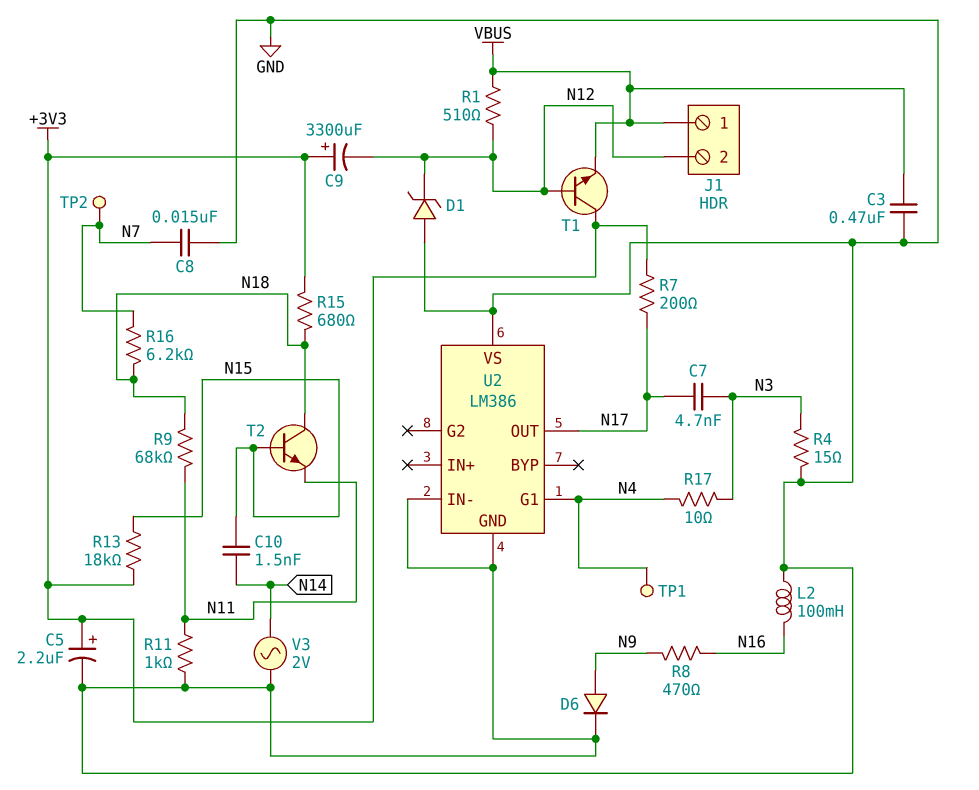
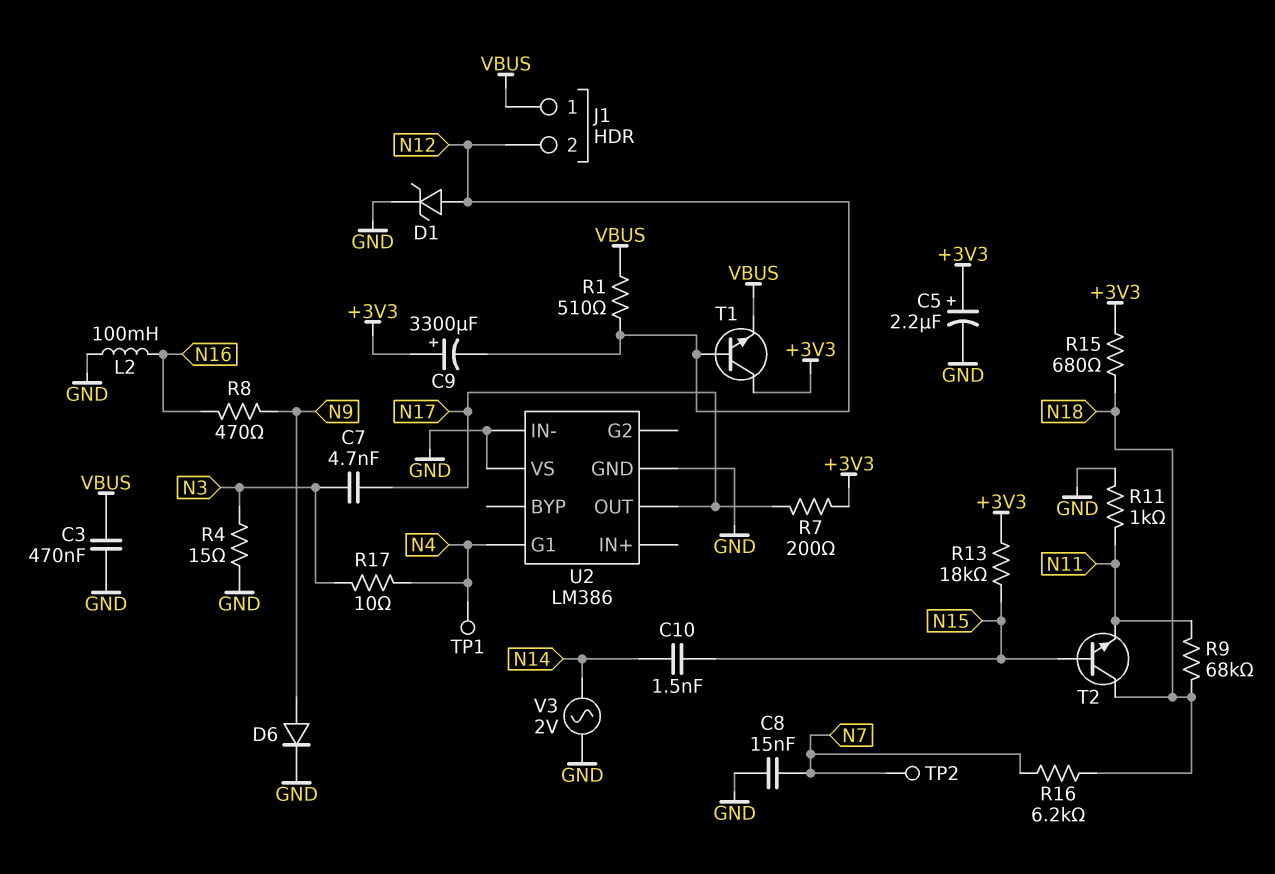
D1: zener (A GND, K N12) -> zener (A N12, K GND)

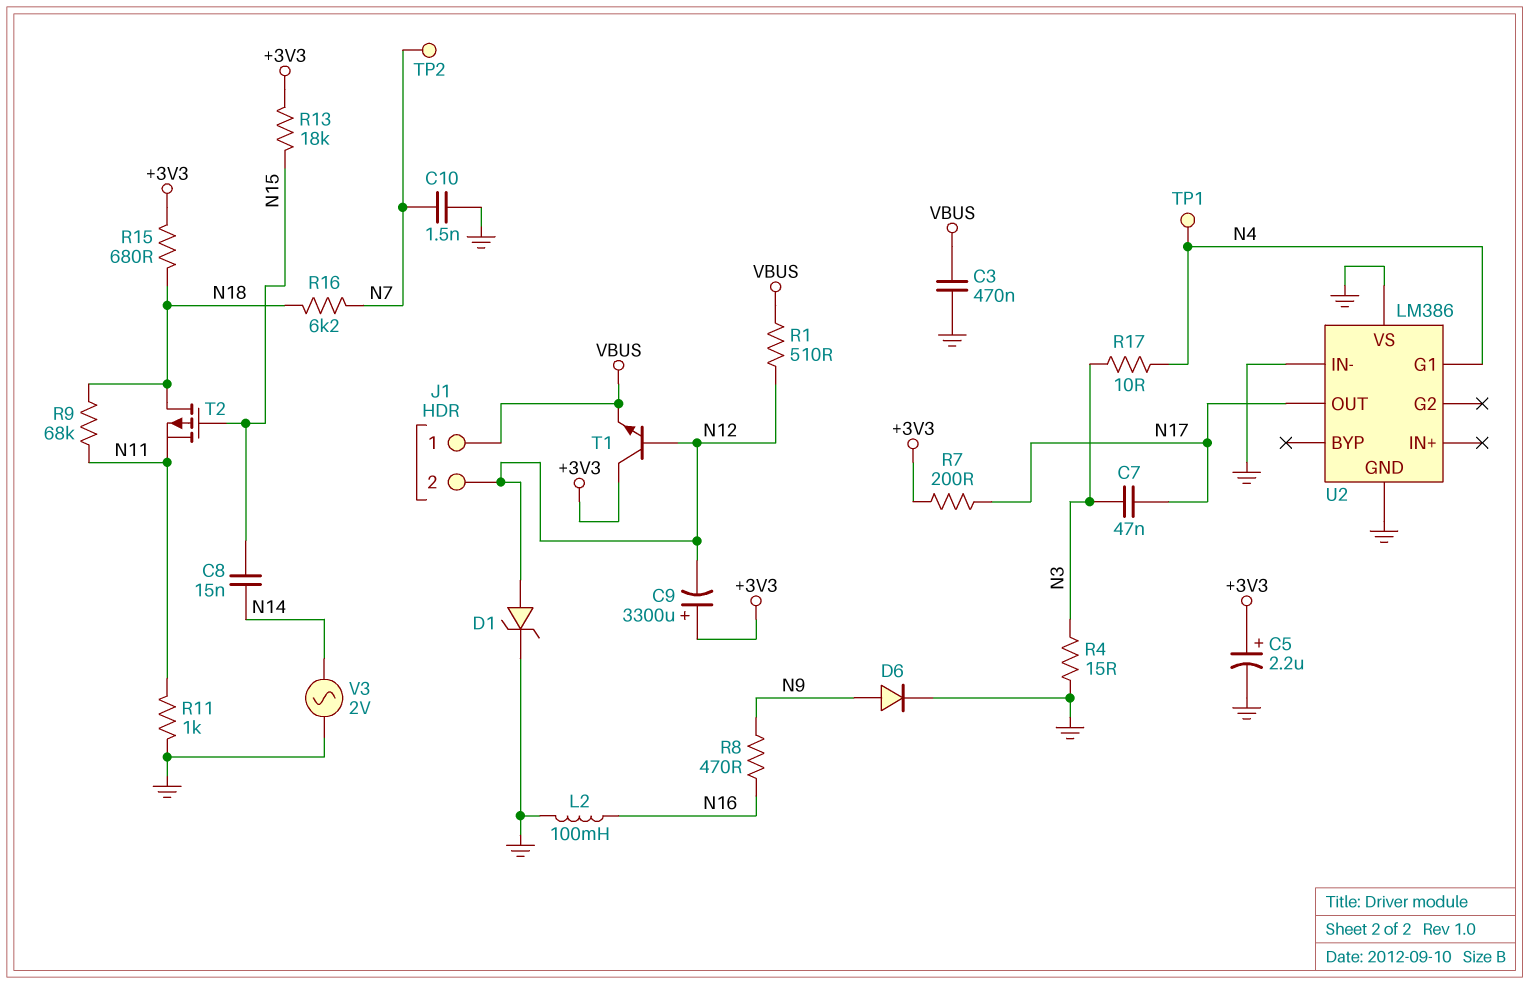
C7: 4.7nF (N3, N17) -> 47nF (N3, N17)
C8: 15nF (GND, N7) -> 15nF (N14, N15)
C10: 1.5nF (N14, N15) -> 1.5nF (GND, N7)
T2: NPN (B N15, C N18, E N11) -> PMOS (G N15, D N18, S N11)

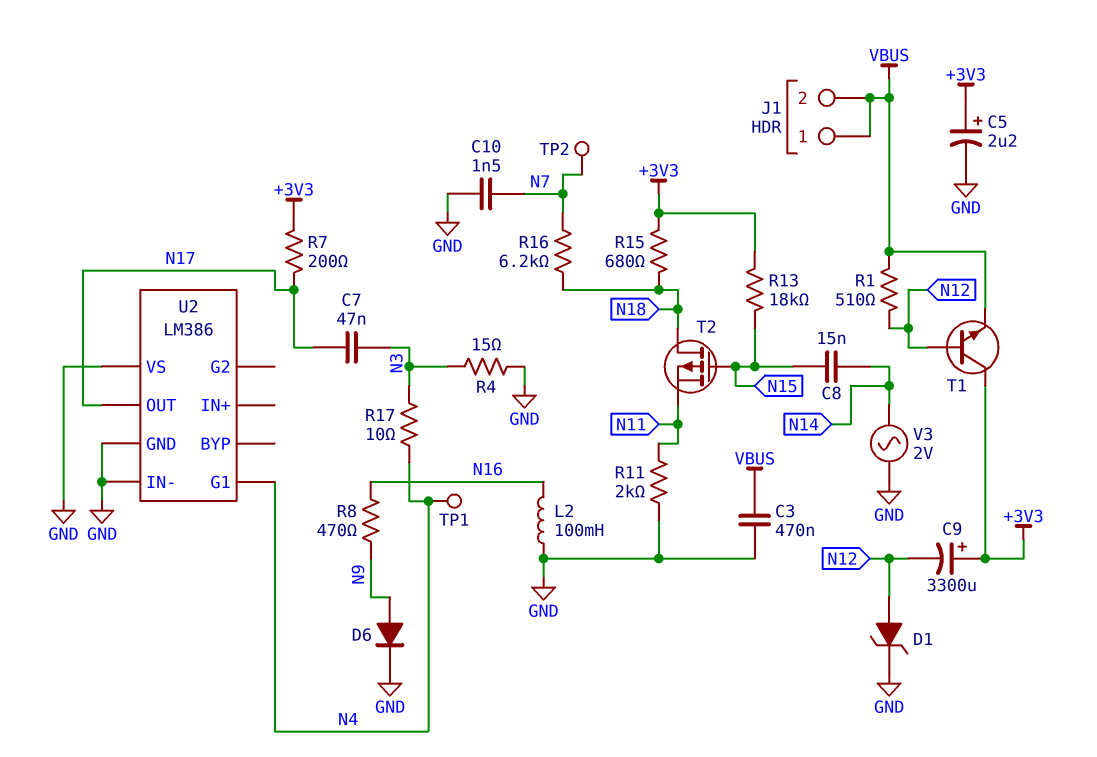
J1 pin 2: N12 -> VBUS
R9: 68k (N11, N18) -> none
R11: 1k (GND, N11) -> 2k (GND, N11)

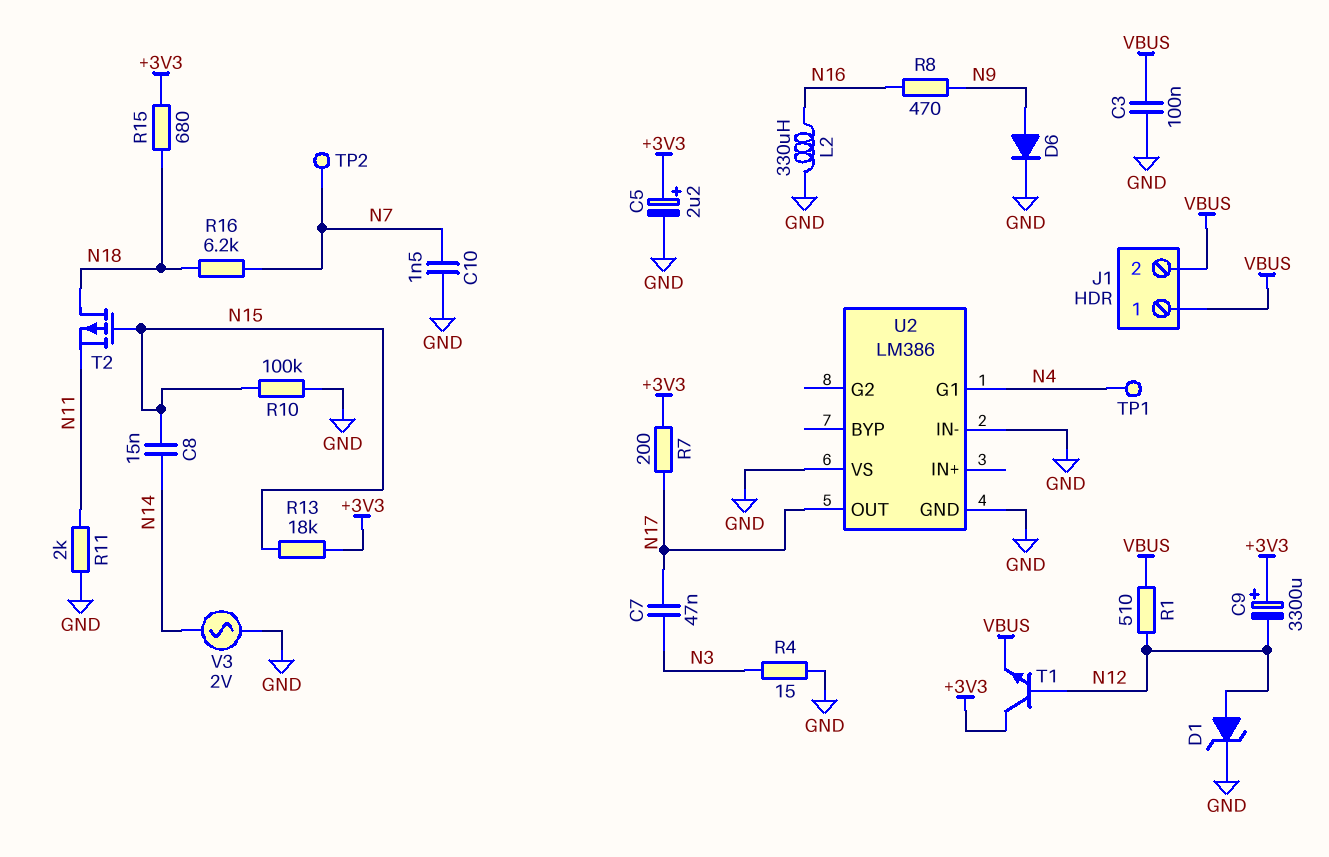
C3: 470nF (GND, VBUS) -> 100nF (GND, VBUS)
L2: 100mH (GND, N16) -> 330uH (GND, N16)
R10: none -> 100k (GND, N15)
R17: 10 (N3, N4) -> none

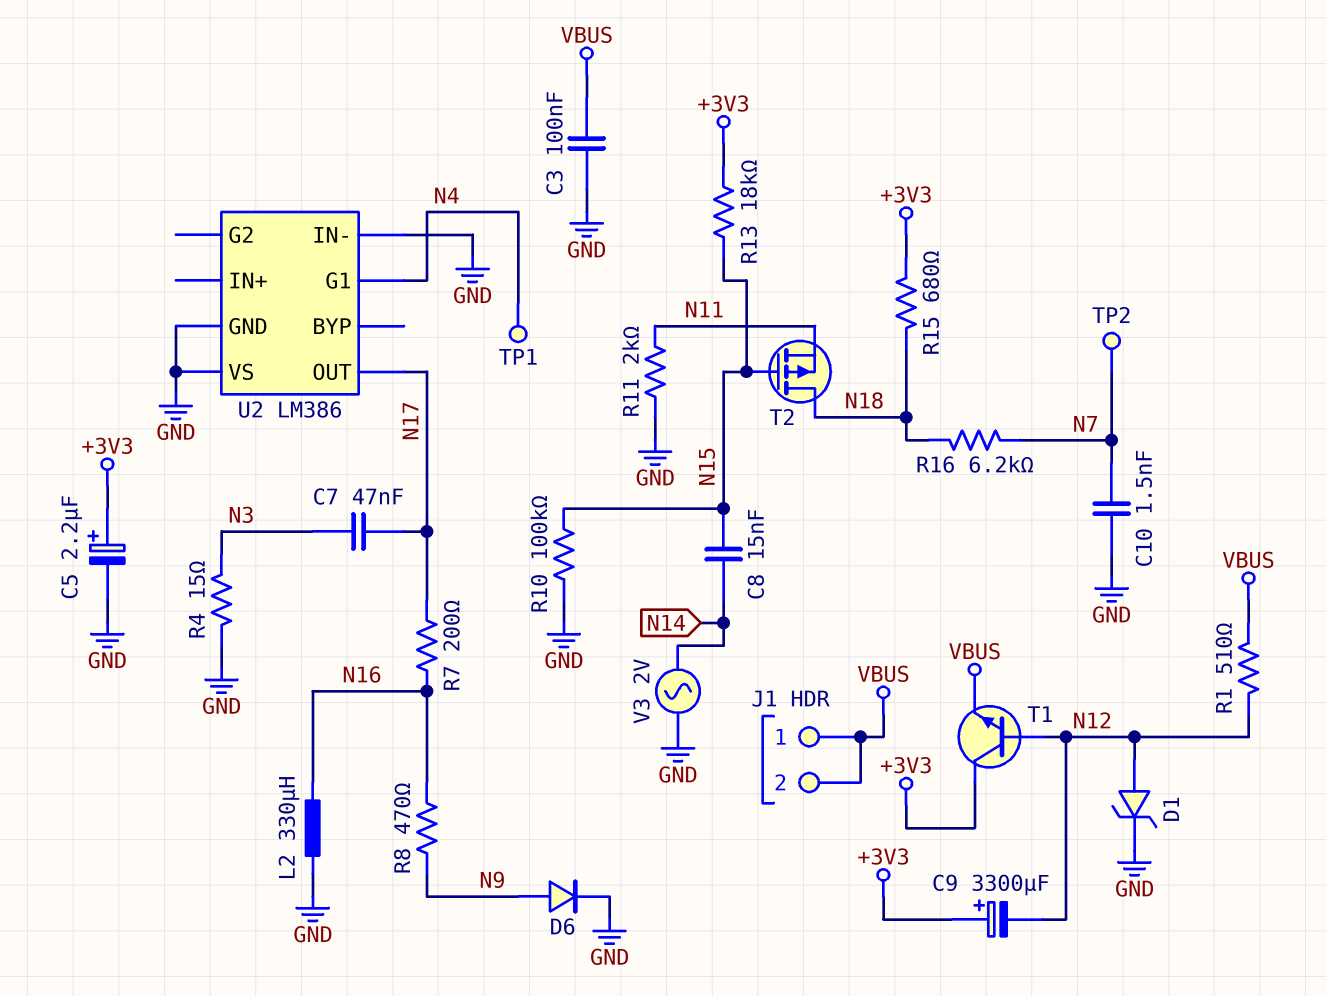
R7: 200 (+3V3, N17) -> 200 (N16, N17)

